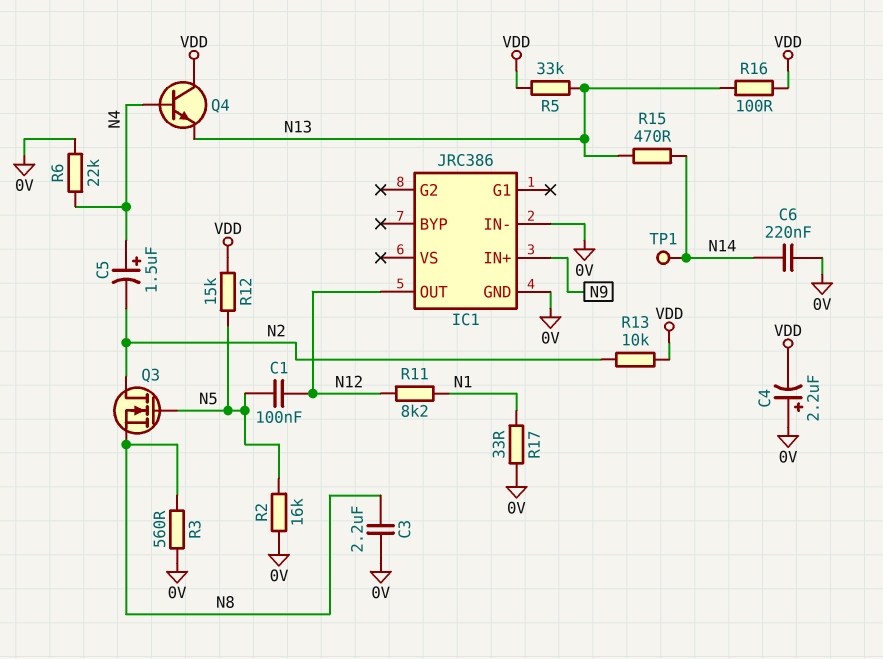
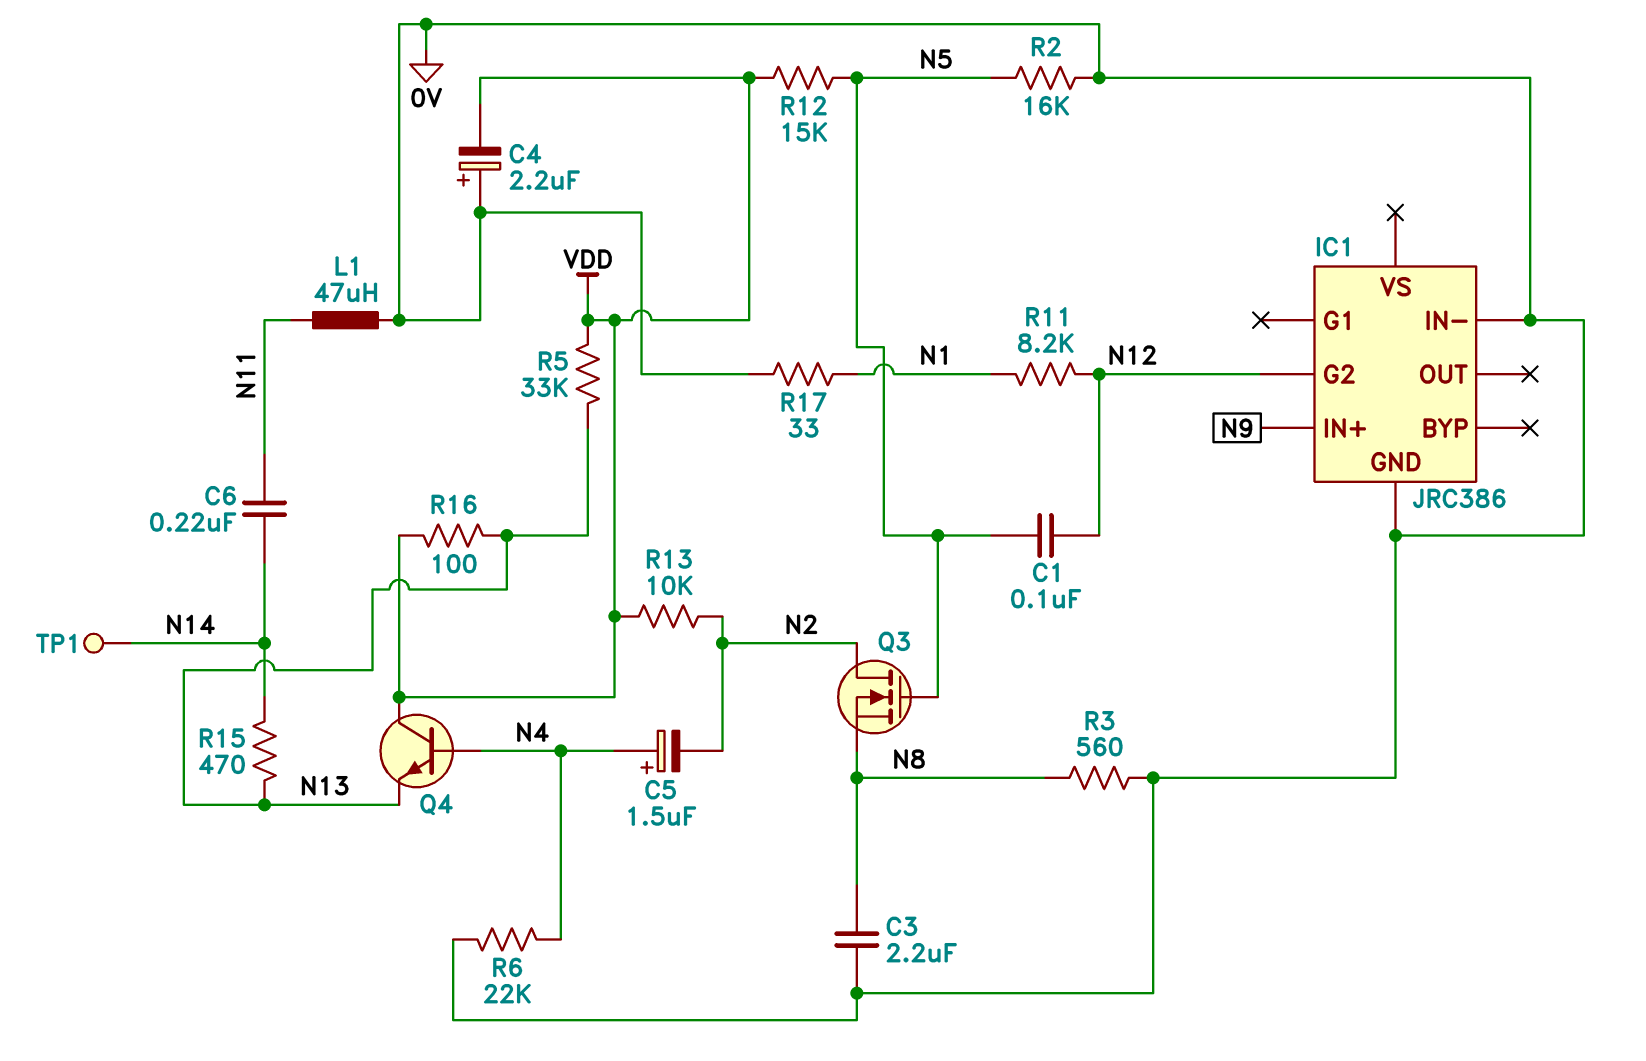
C6: 220nF (0V, N14) -> 220nF (N11, N14)
IC1 pin G2: none -> N12
IC1 pin OUT: N12 -> none
L1: none -> 47uH (0V, N11)

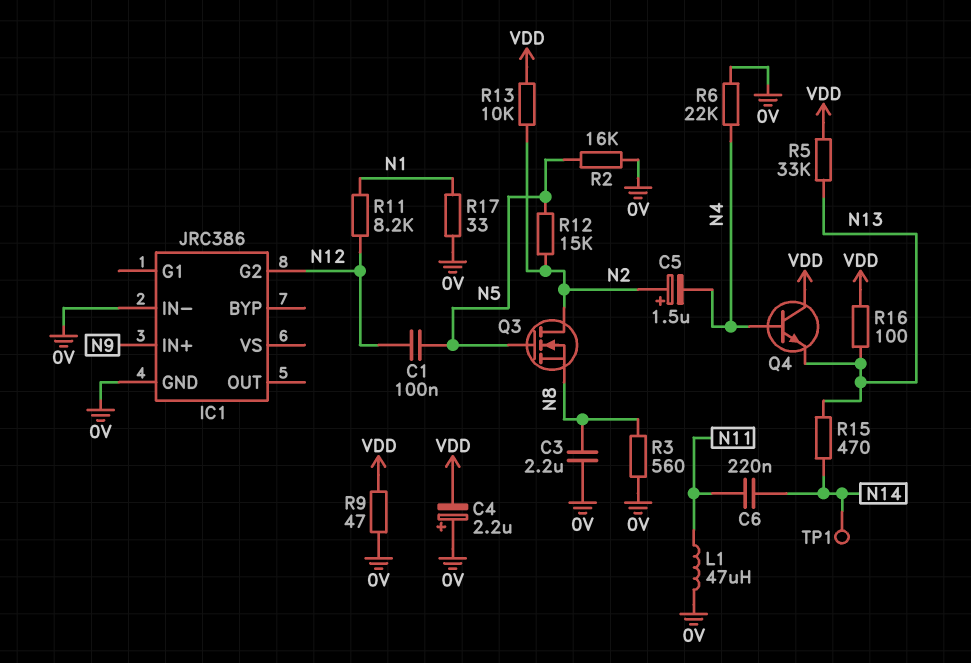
C5: 1.5uF (plus N4, minus N2) -> 1.5uF (plus N2, minus N4)
R9: none -> 47 (0V, VDD)
R12: 15k (N5, VDD) -> 15k (N2, N5)

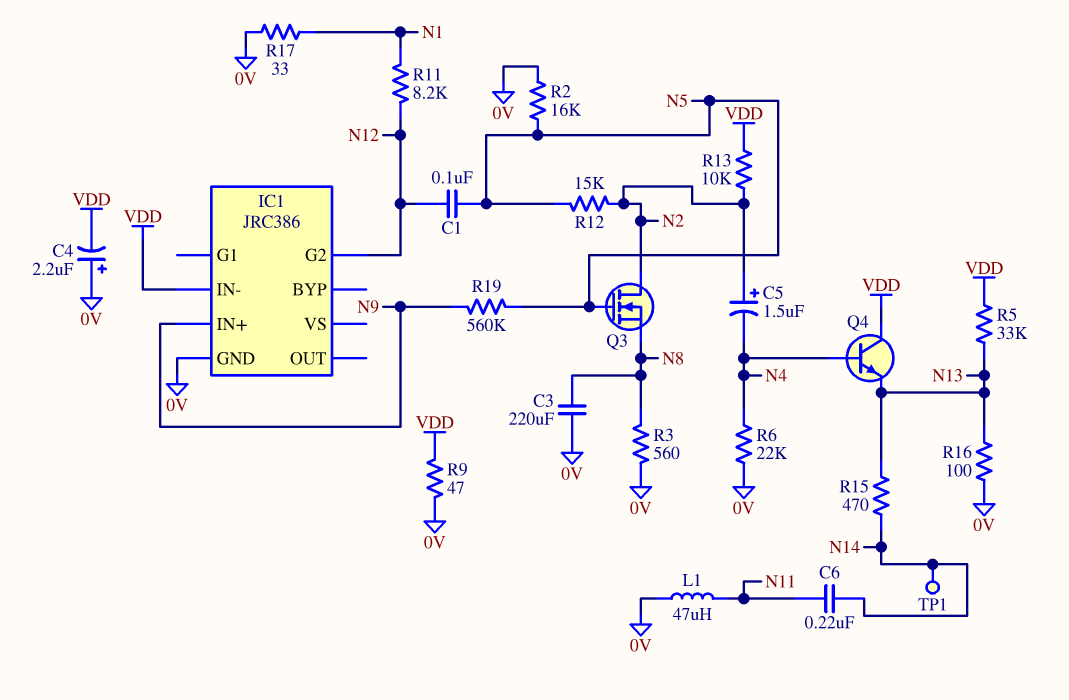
C3: 2.2uF (0V, N8) -> 220uF (0V, N8)
IC1 pin IN-: 0V -> VDD
R16: 100 (N13, VDD) -> 100 (0V, N13)
R19: none -> 560k (N5, N9)

